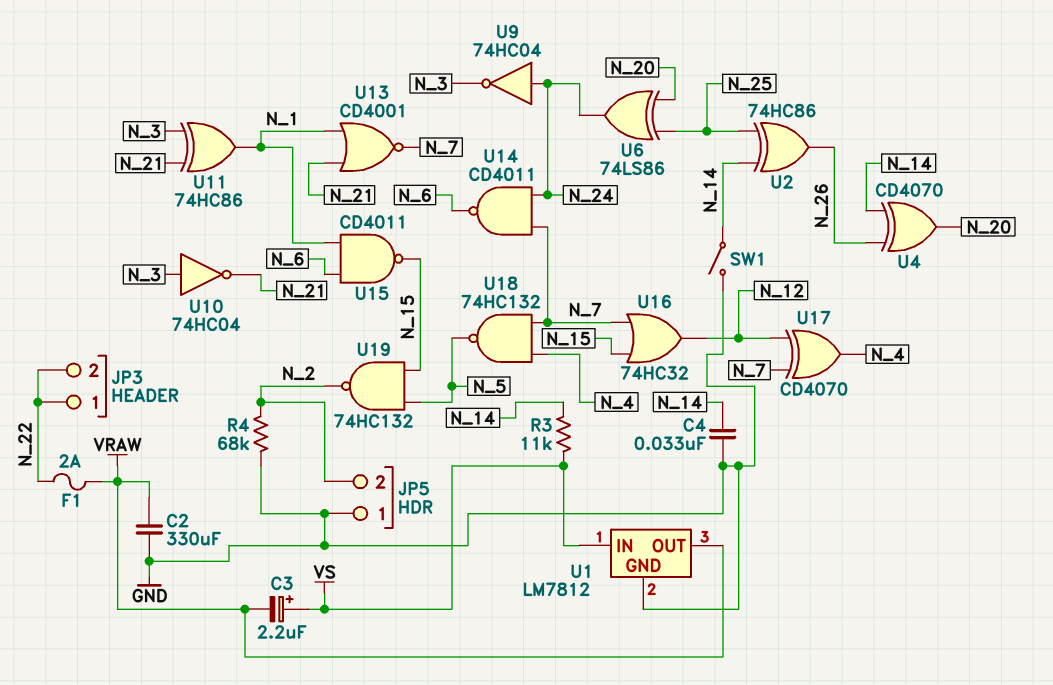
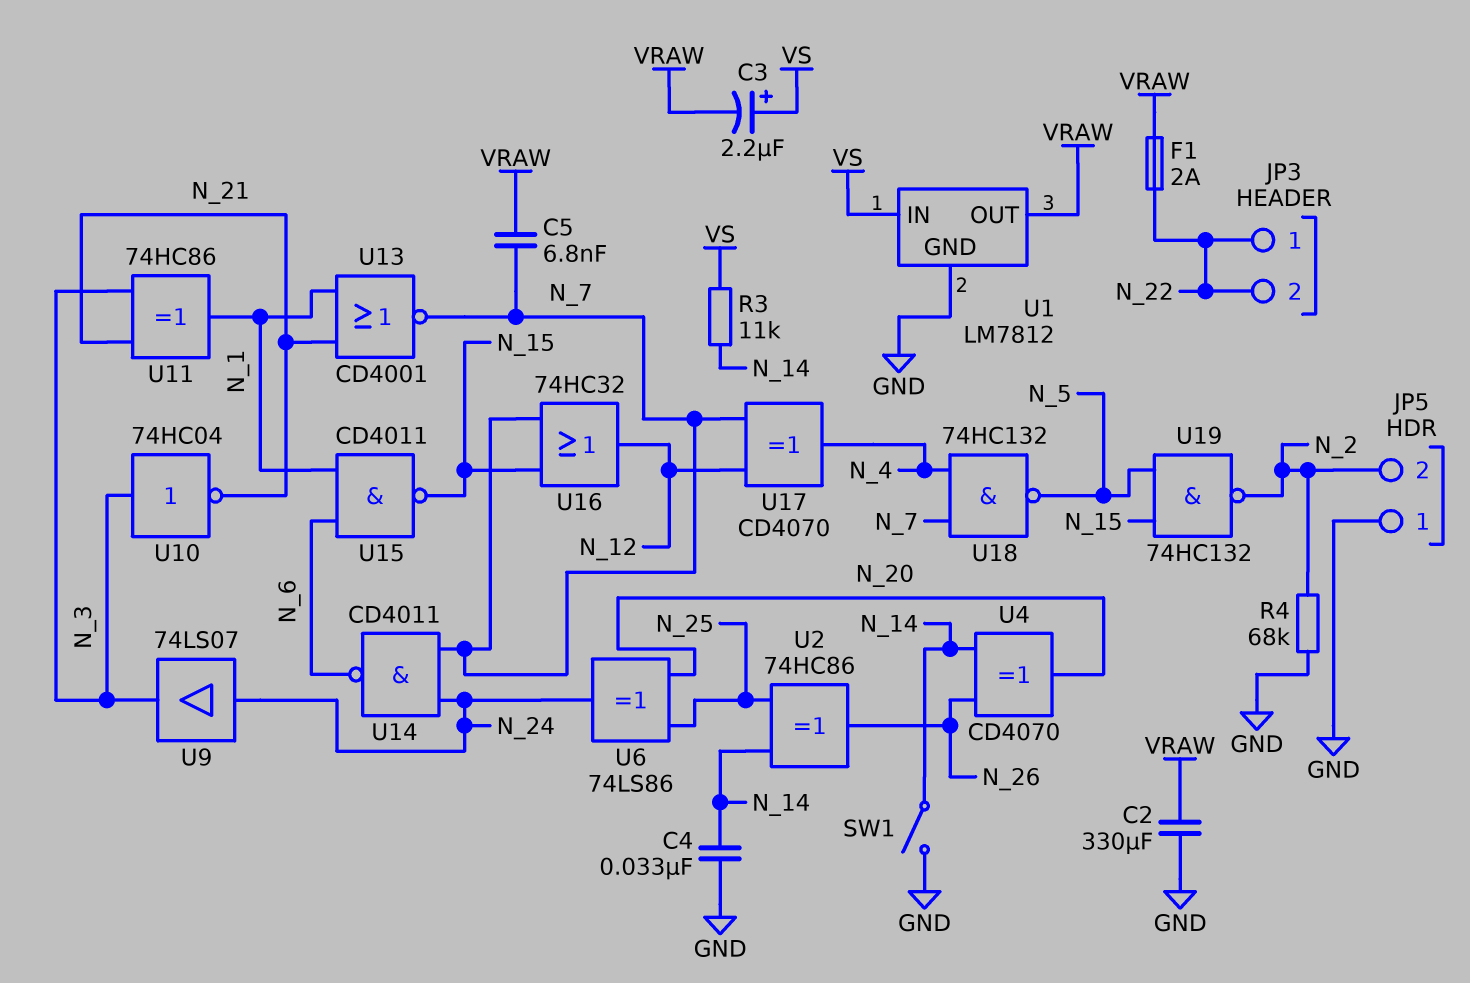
C5: none -> 6.8nF (N_7, VRAW)
U9: NOT 74HC04 (in N_24, out N_3) -> buffer 74LS07 (in N_24, out N_3)

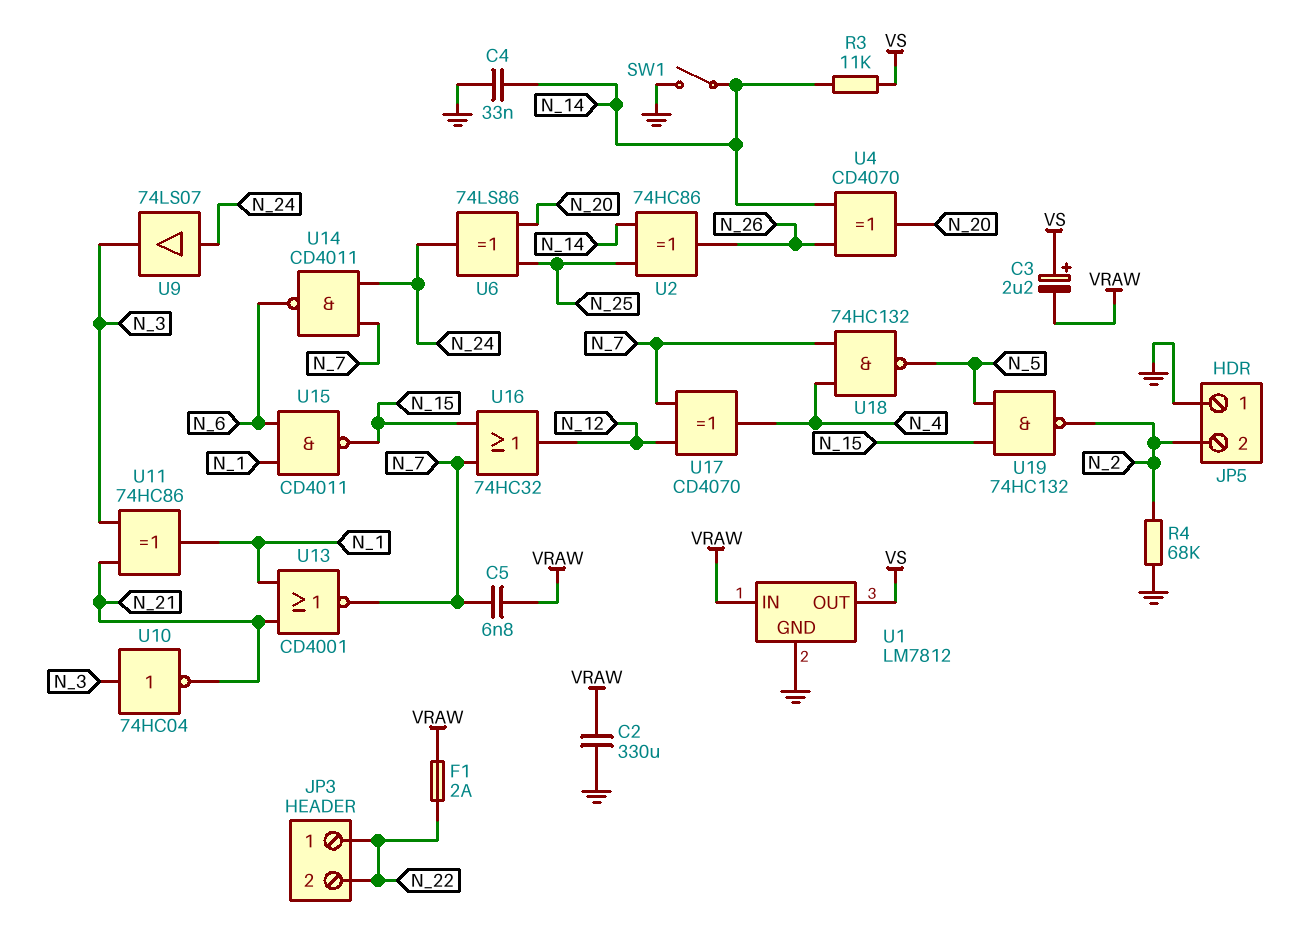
U1 pin IN: VS -> VRAW
U1 pin OUT: VRAW -> VS

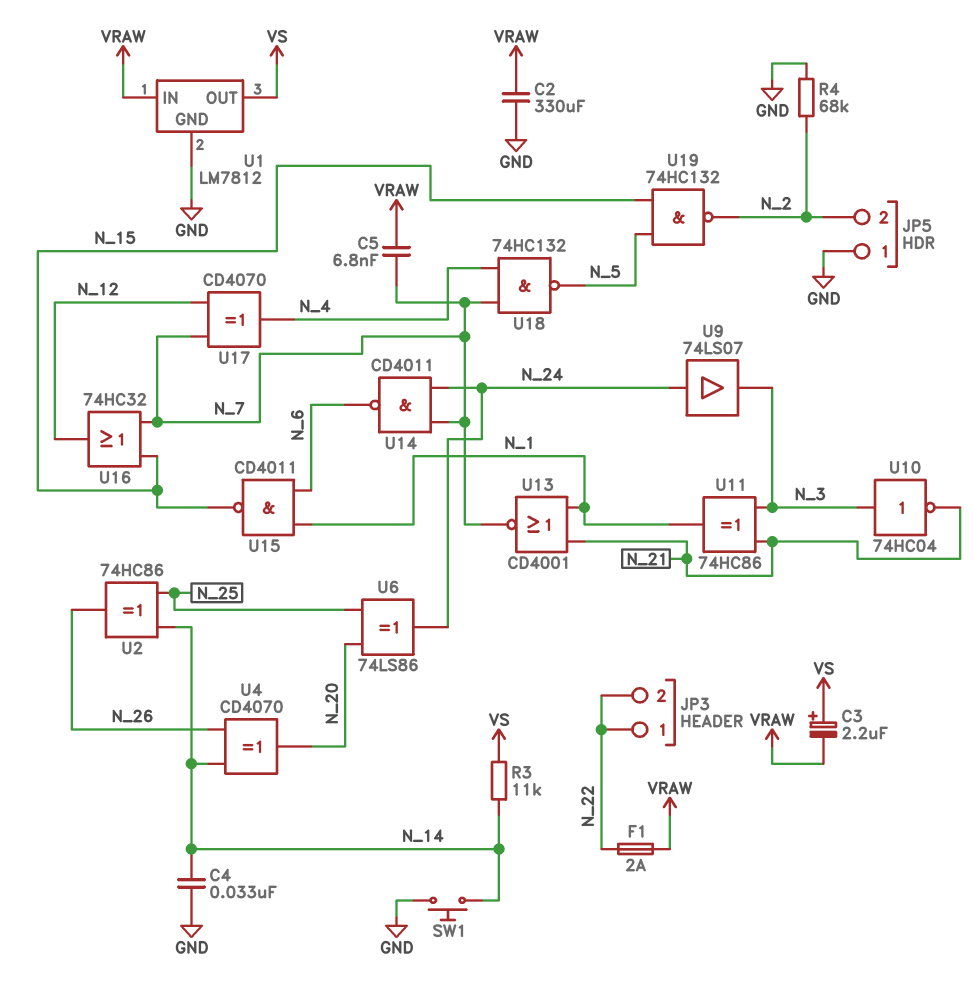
SW1: switch (GND, N_14) -> button (GND, N_14)

